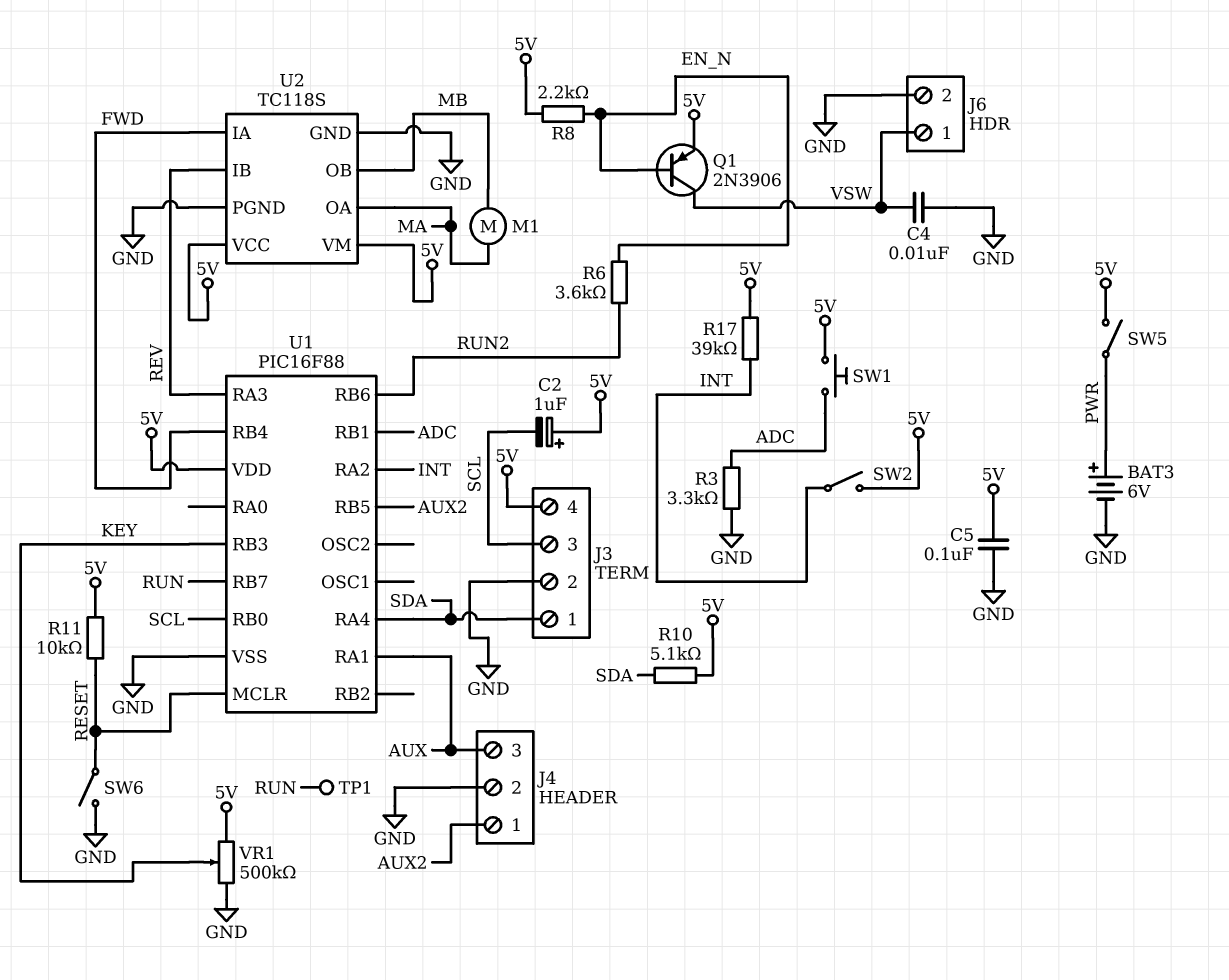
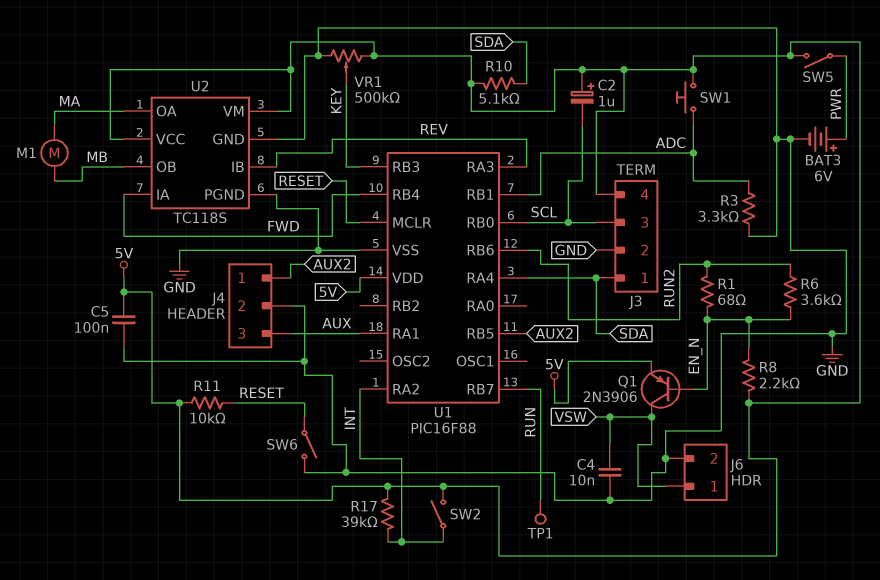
R1: none -> 68 (EN_N, RUN2)

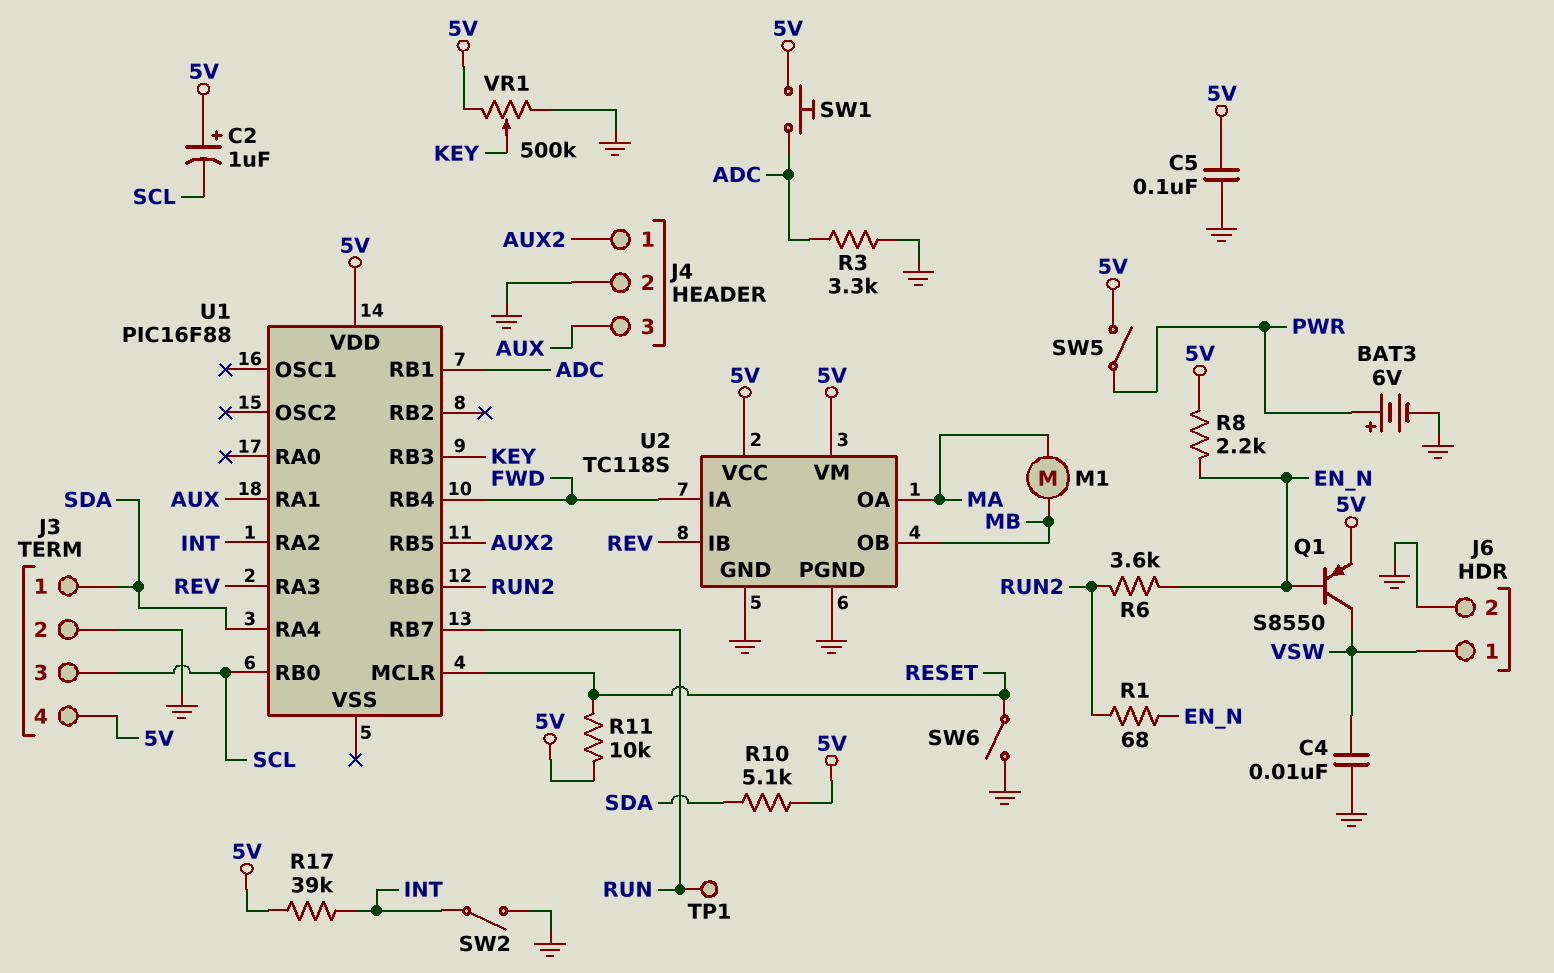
Q1: PNP 2N3906 (B EN_N, C VSW, E 5V) -> PNP S8550 (B EN_N, C VSW, E 5V)
SW2: switch (5V, INT) -> switch (GND, INT)
U1 pin VSS: GND -> none

